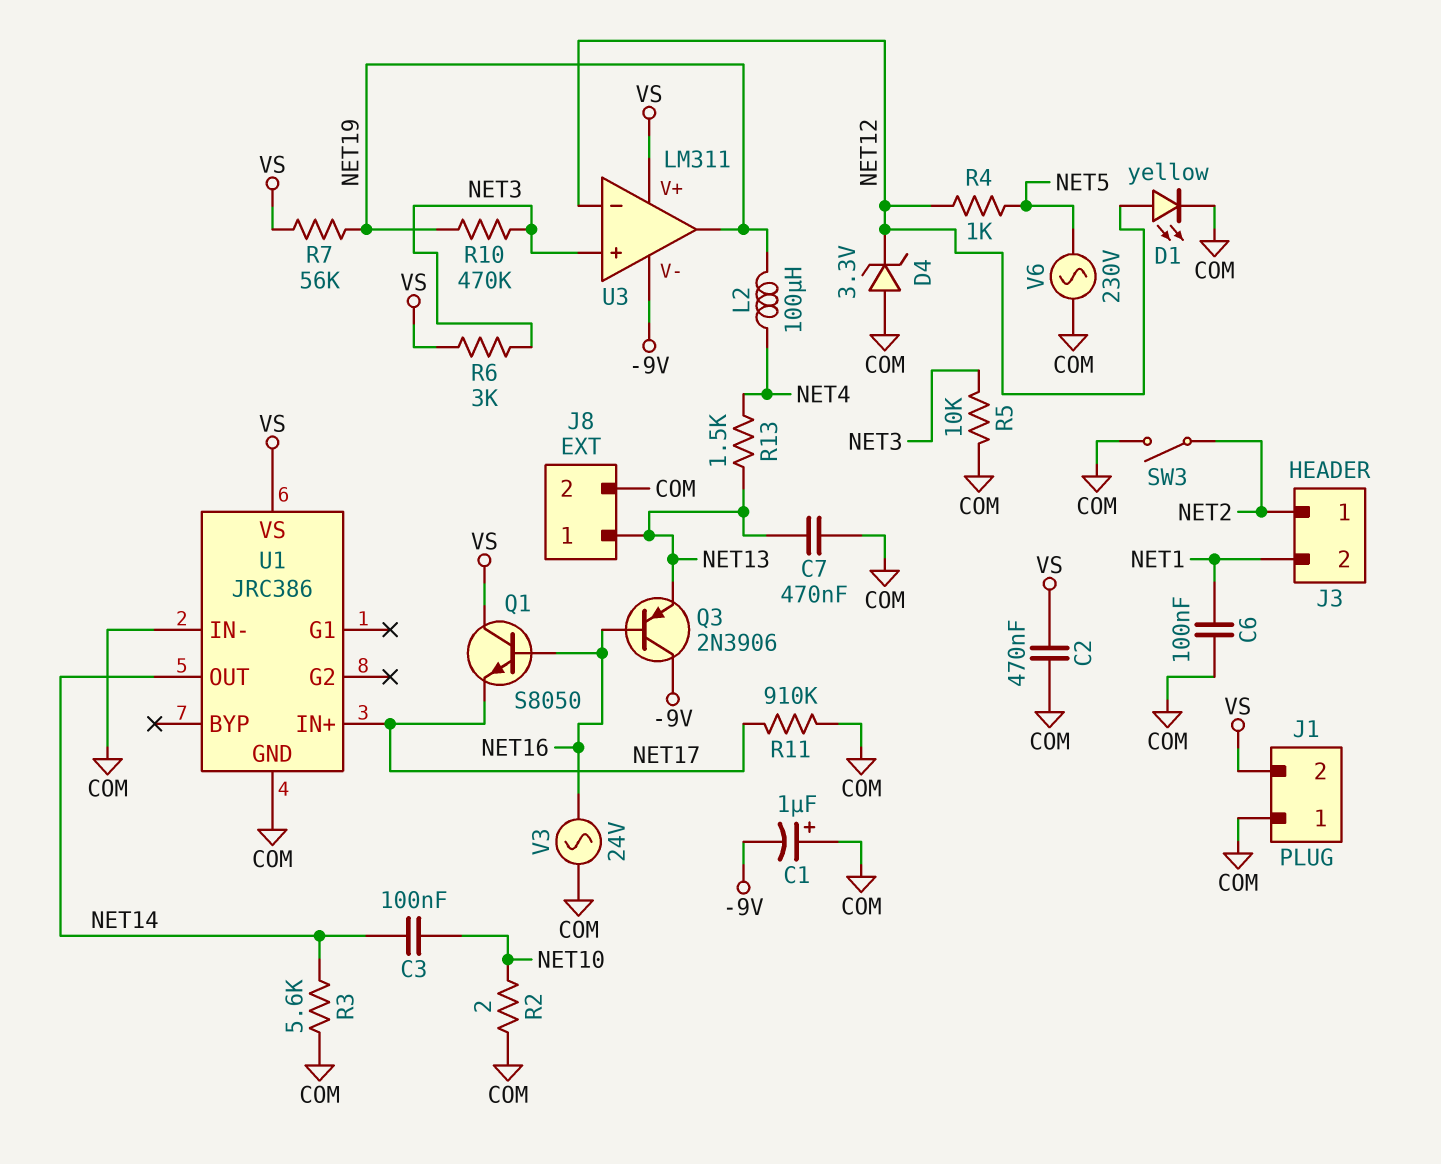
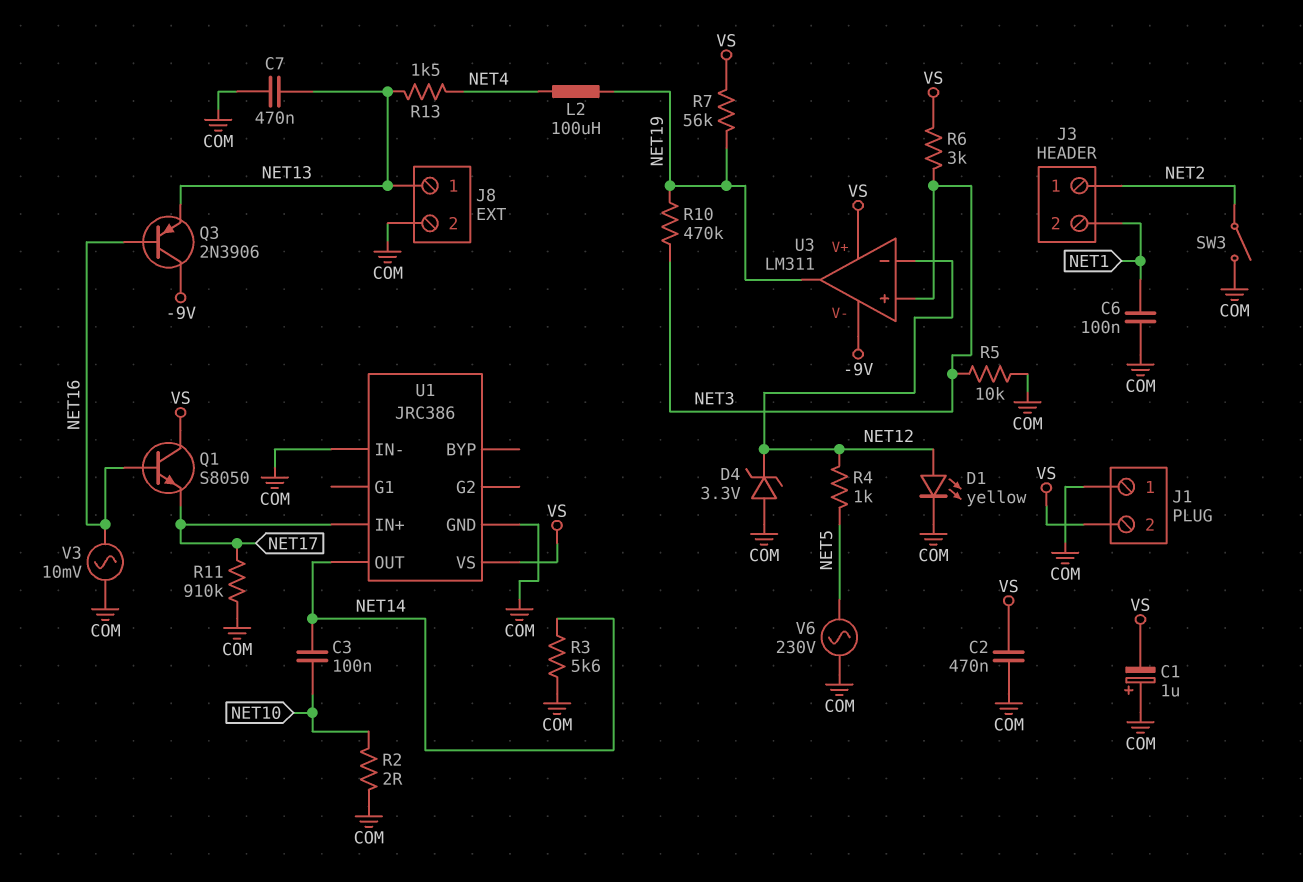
C1: 1uF (plus COM, minus -9V) -> 1uF (plus COM, minus VS)
V3: AC 24V (COM, NET16) -> AC 10mV (COM, NET16)

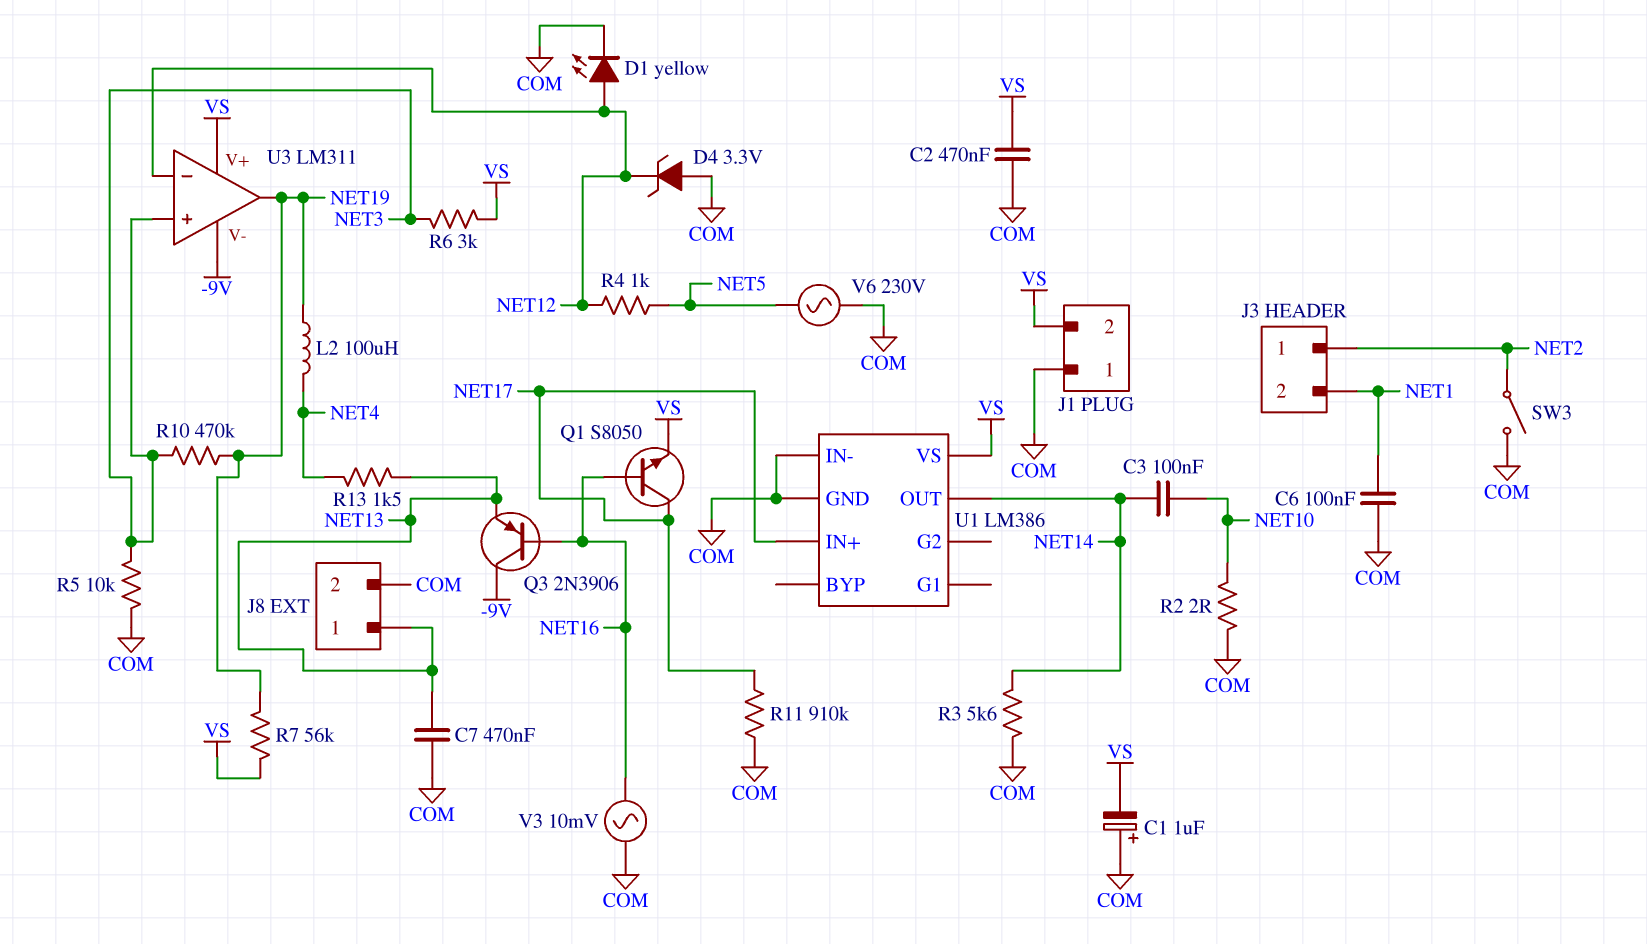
Q1: NPN S8050 (B NET16, C VS, E NET17) -> NPN S8050 (B NET16, C NET17, E VS)
U1: JRC386 -> LM386

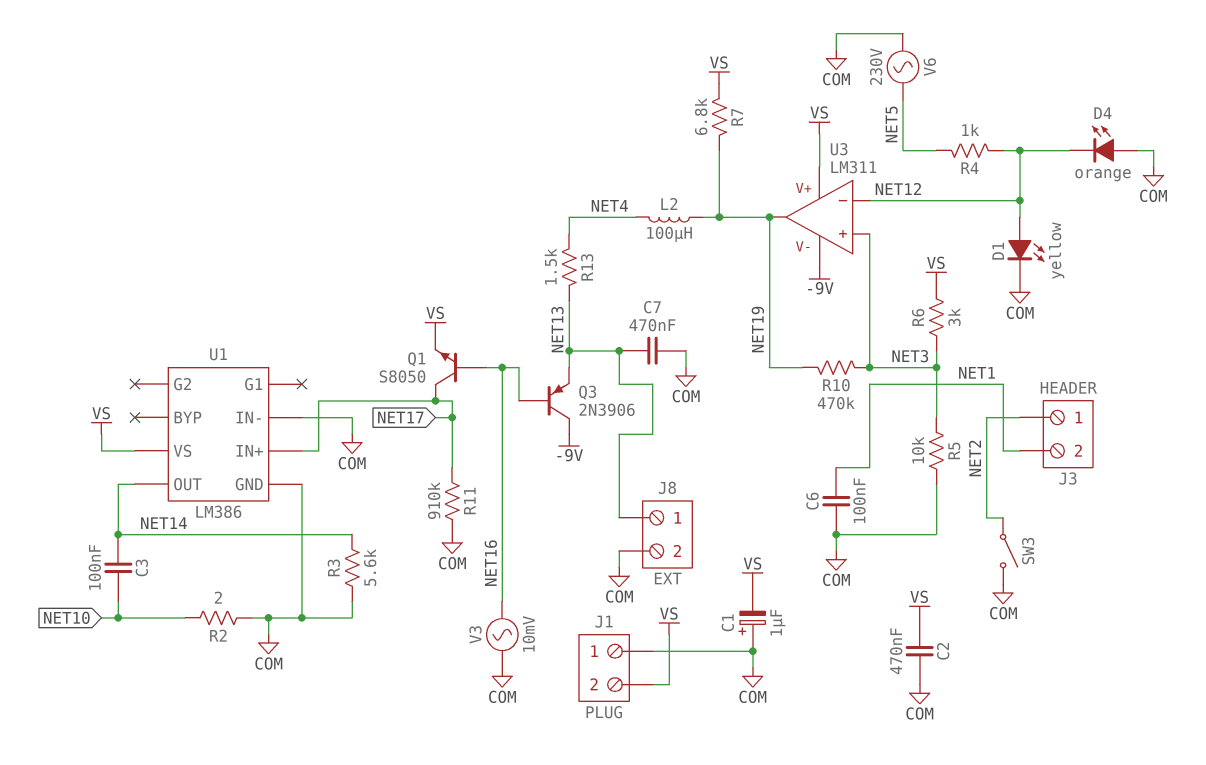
D4: zener 3.3V (A COM, K NET12) -> LED orange (A COM, K NET12)
R7: 56k (NET19, VS) -> 6.8k (NET19, VS)

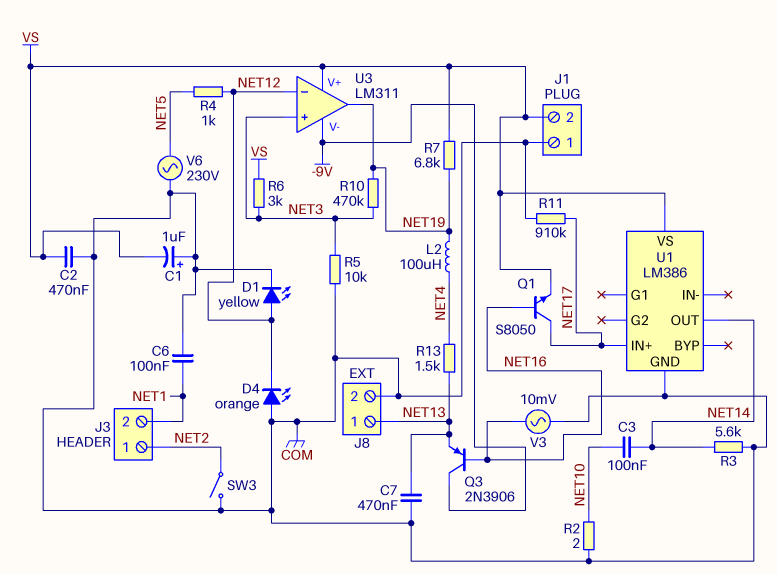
U1 pin IN-: COM -> none

